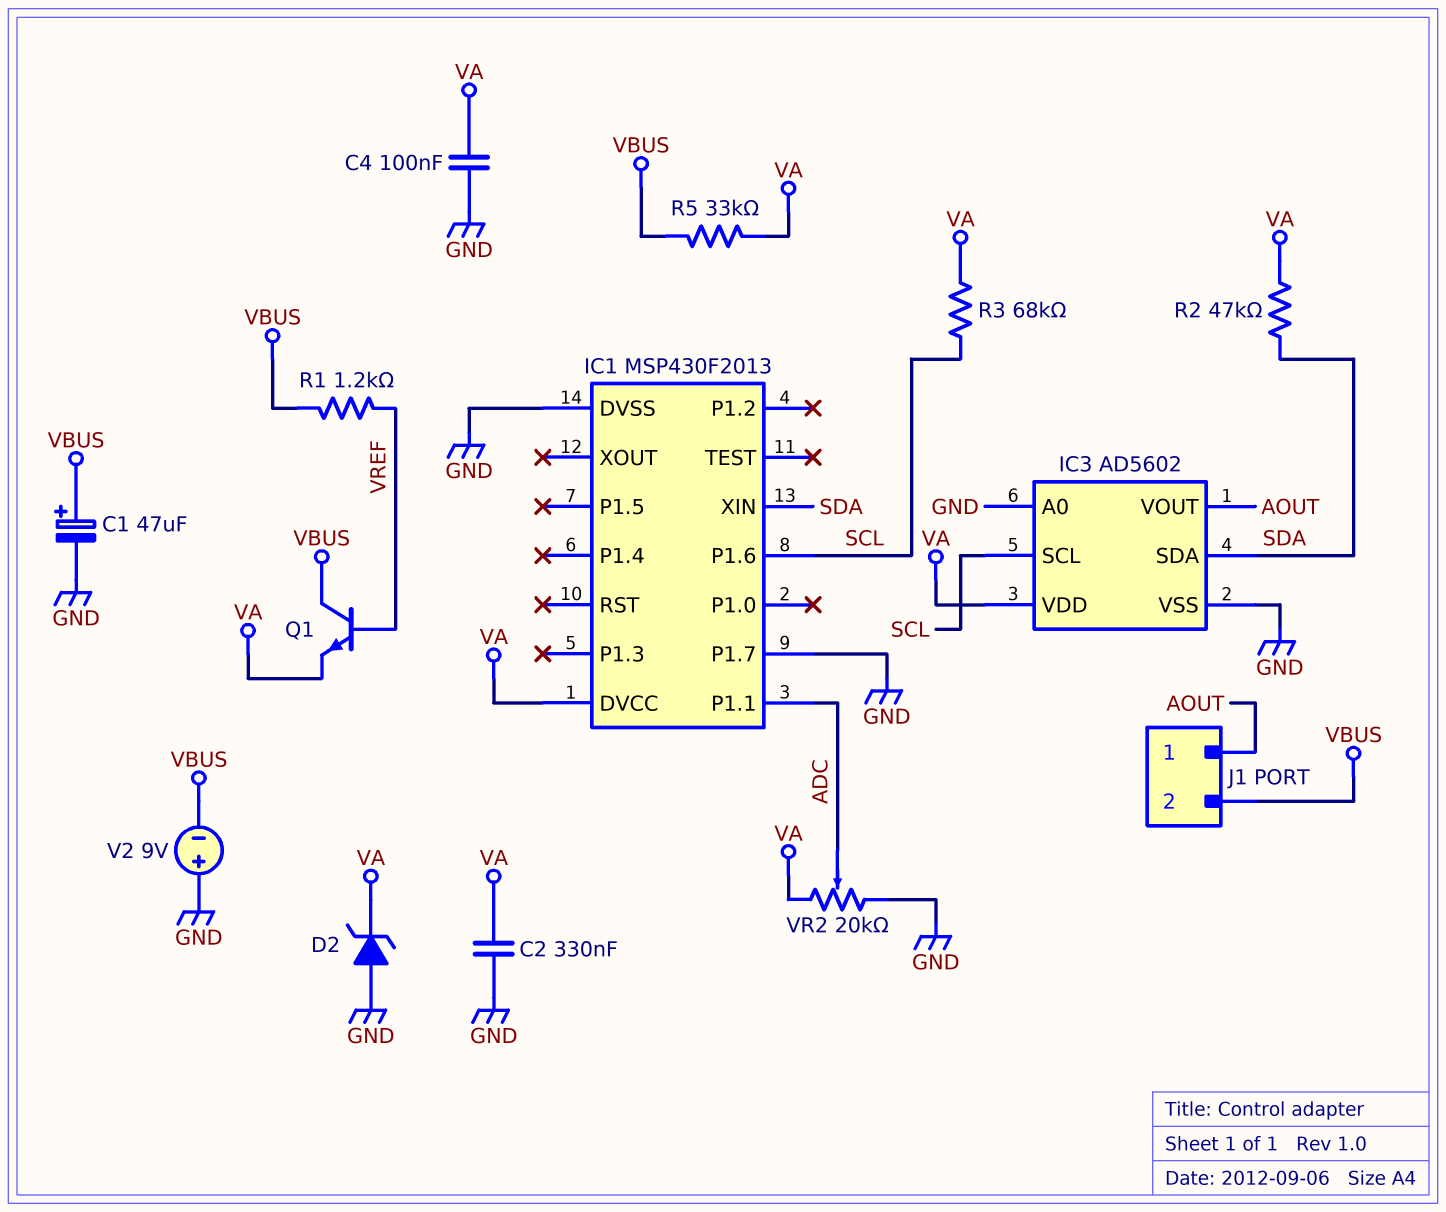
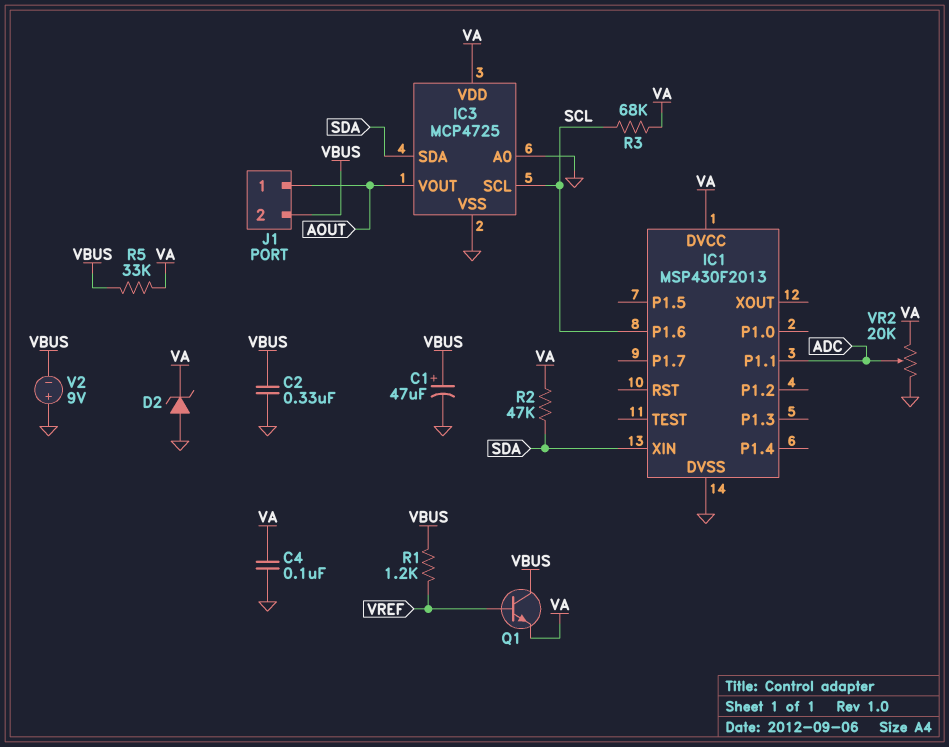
C2: 330nF (GND, VA) -> 330nF (GND, VBUS)
IC1 pin P1.7: GND -> none
IC3: AD5602 -> MCP4725

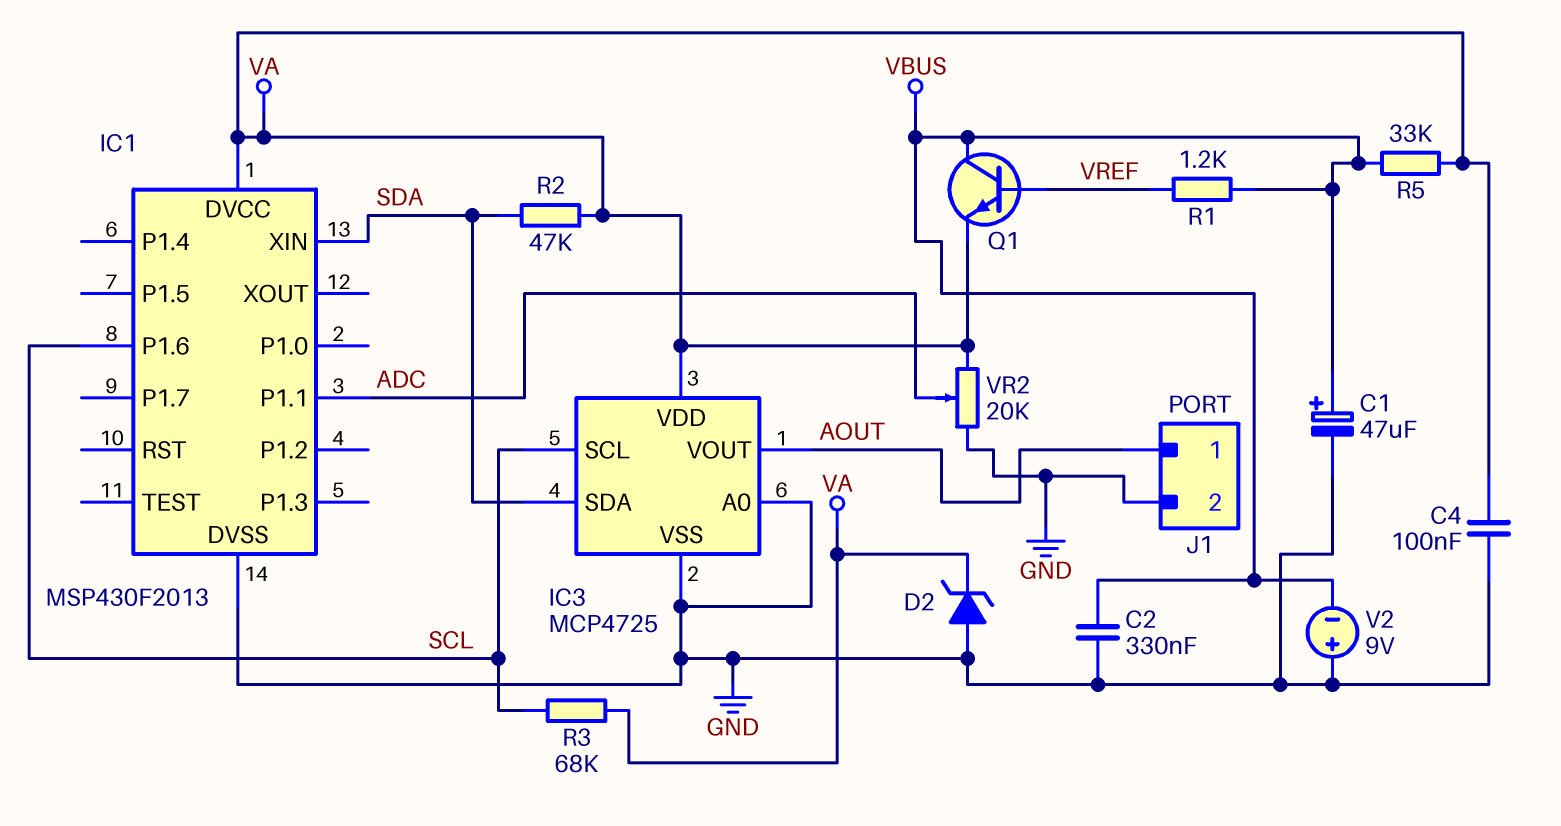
J1 pin 2: VBUS -> GND

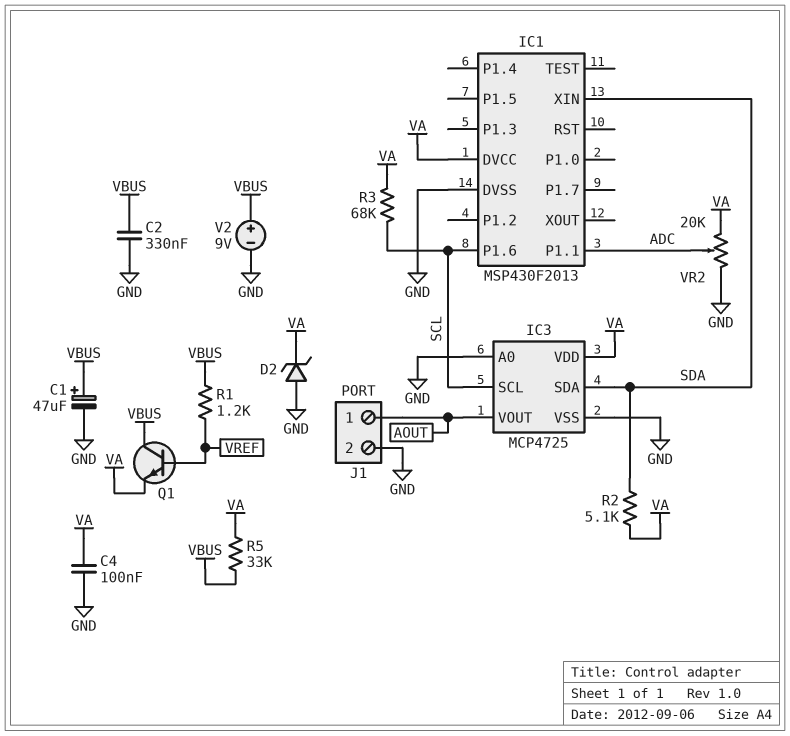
R2: 47k (SDA, VA) -> 5.1k (SDA, VA)
V2: 9V (plus GND, minus VBUS) -> 9V (plus VBUS, minus GND)

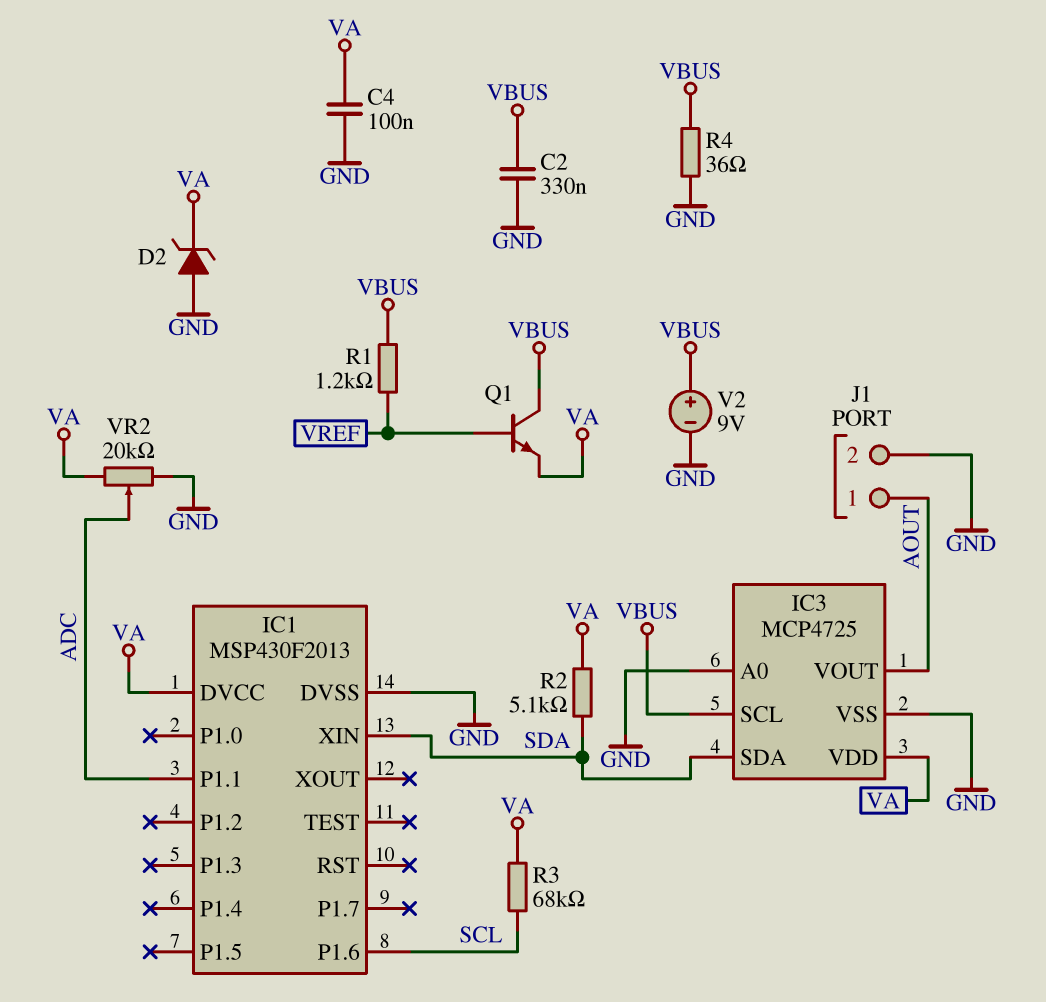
C1: 47uF (plus VBUS, minus GND) -> none
IC3 pin SCL: SCL -> VBUS
R4: none -> 36 (GND, VBUS)
R5: 33k (VA, VBUS) -> none

